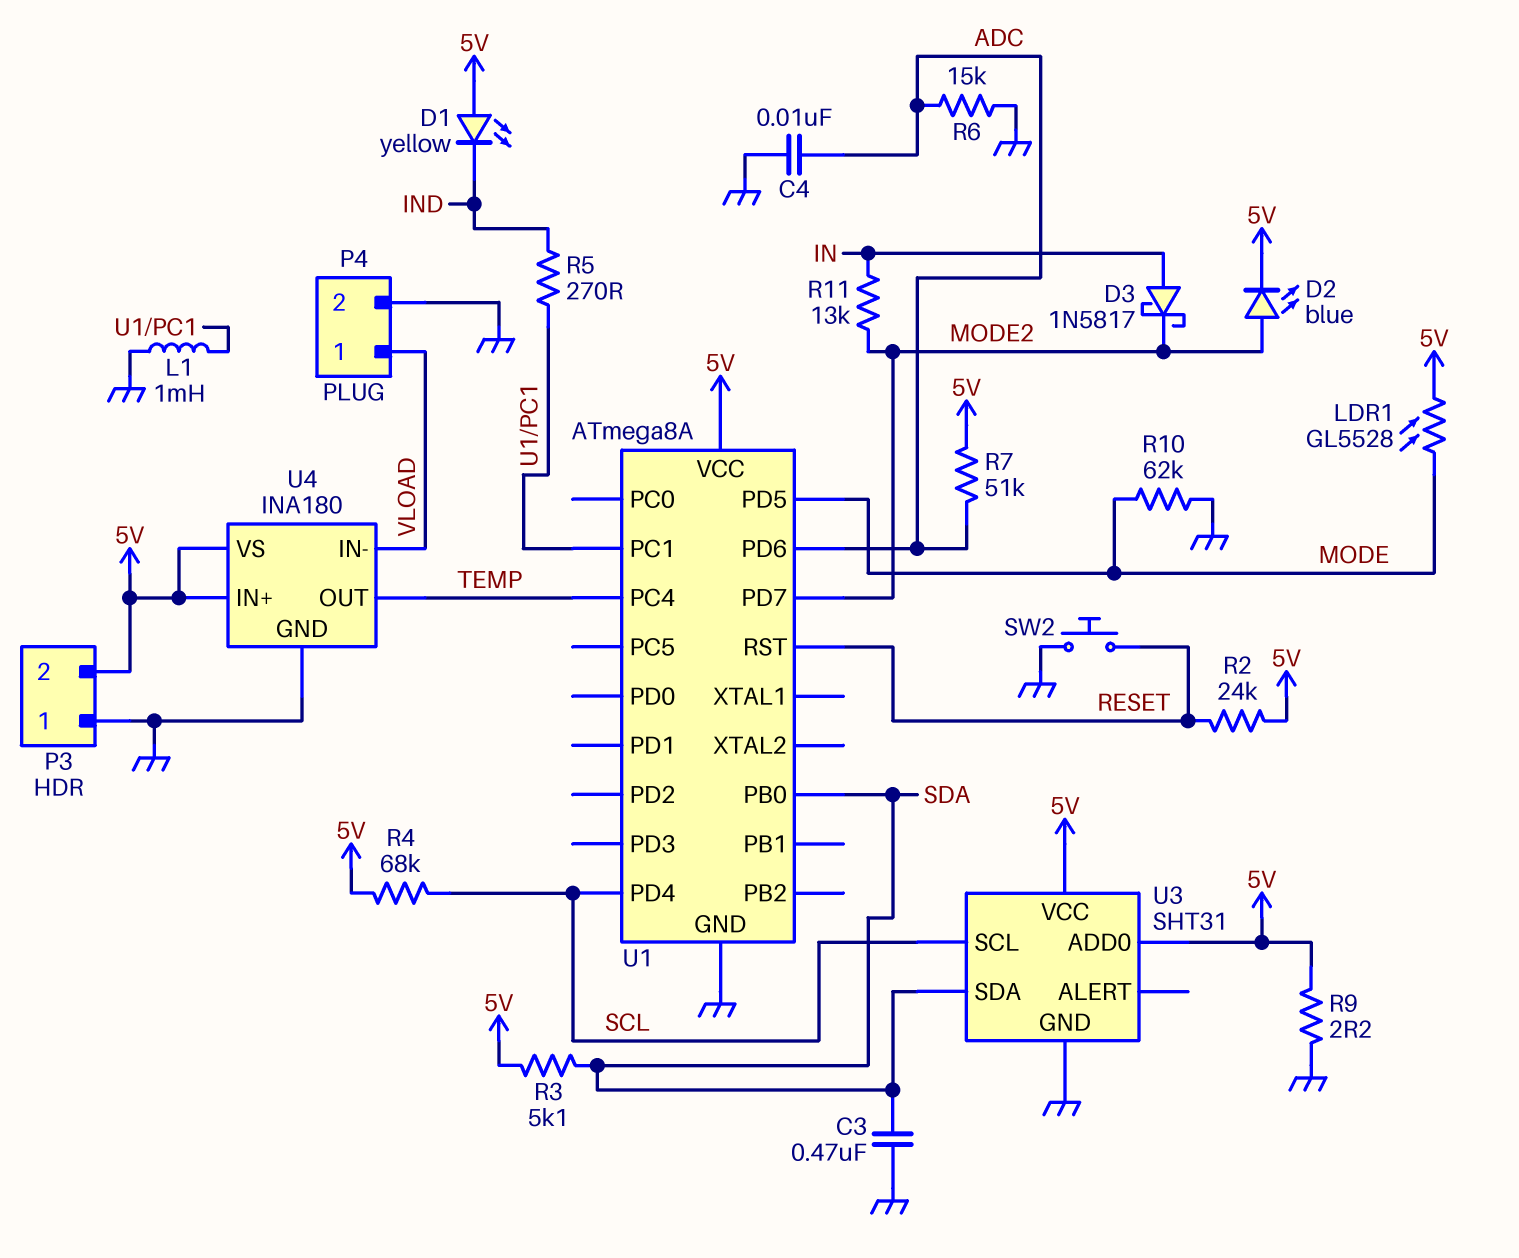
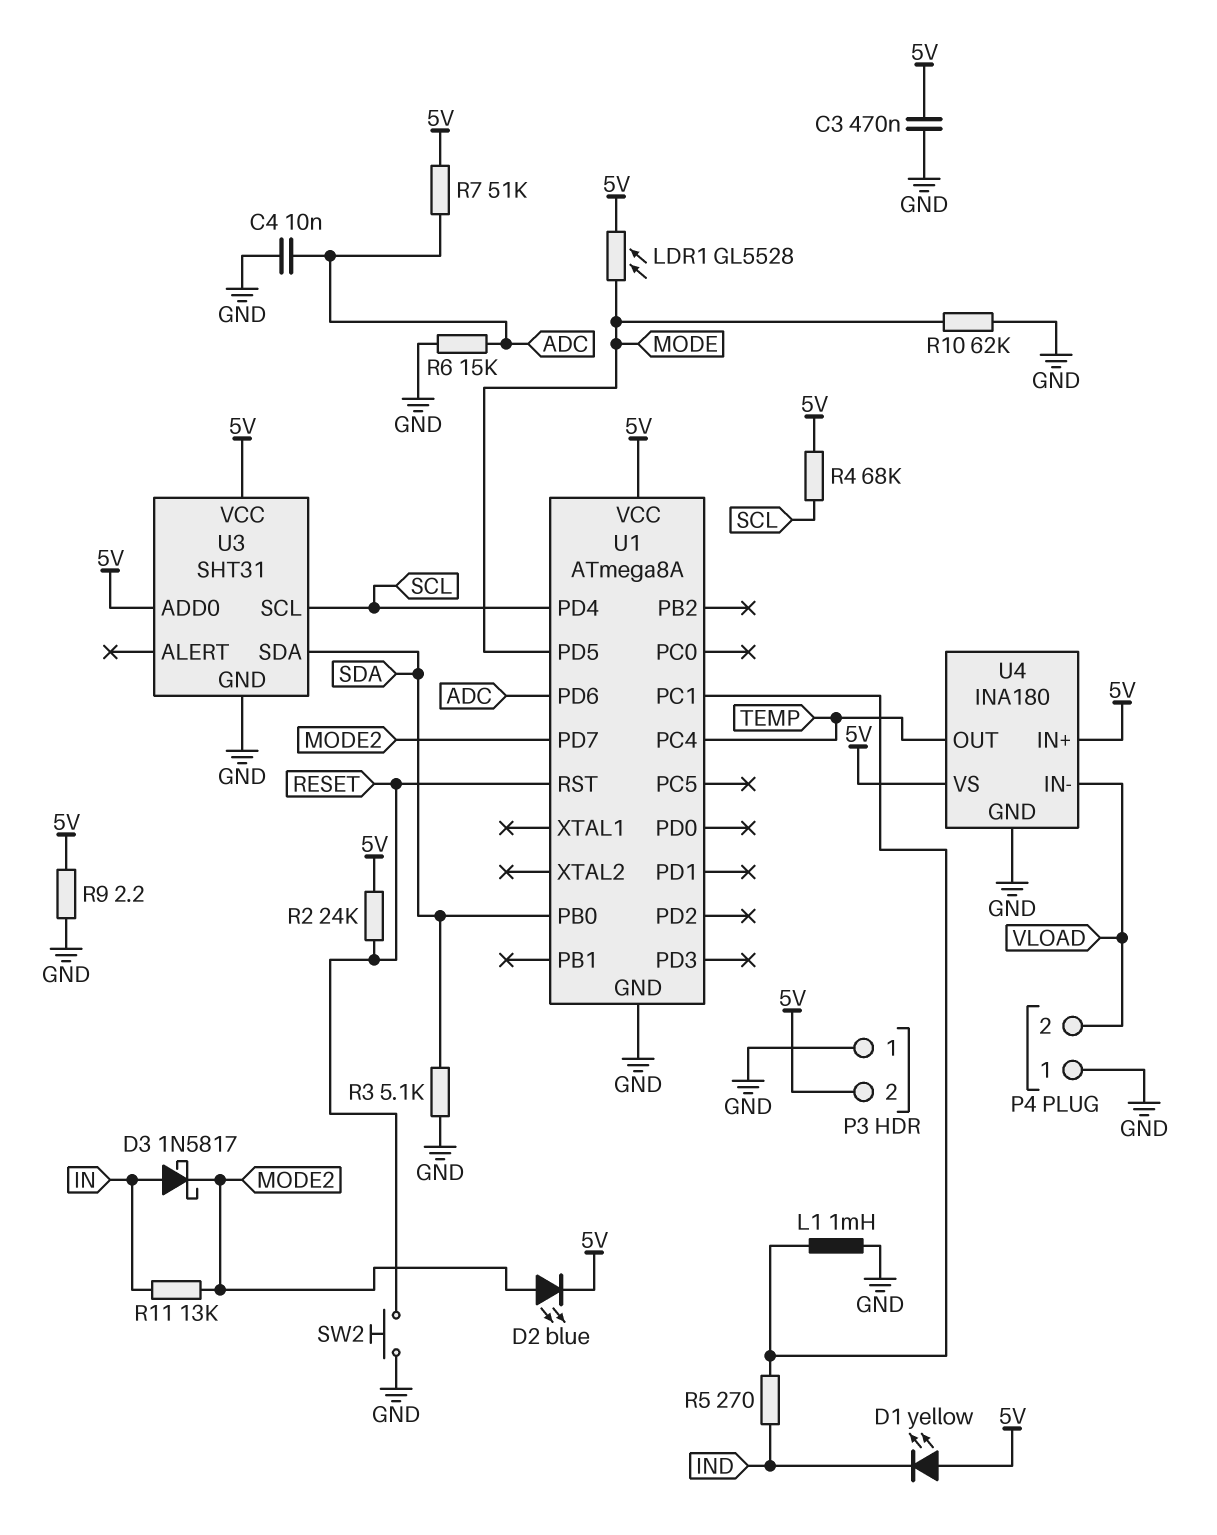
C3: 470nF (GND, SDA) -> 470nF (5V, GND)
P4 pin 1: VLOAD -> GND
P4 pin 2: GND -> VLOAD
R3: 5.1k (5V, SDA) -> 5.1k (GND, SDA)

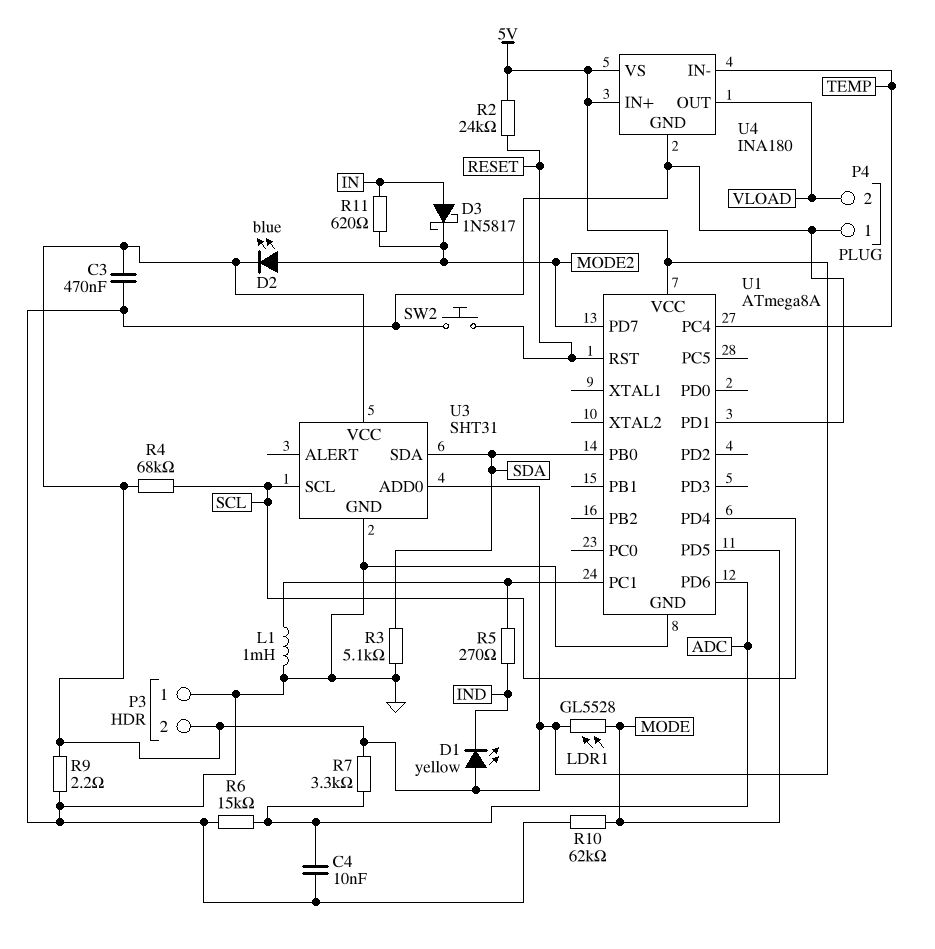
R7: 51k (5V, ADC) -> 3.3k (5V, ADC)
R11: 13k (IN, MODE2) -> 620 (IN, MODE2)
U1 pin PD1: none -> GND
U4 pin IN-: VLOAD -> TEMP
U4 pin OUT: TEMP -> VLOAD

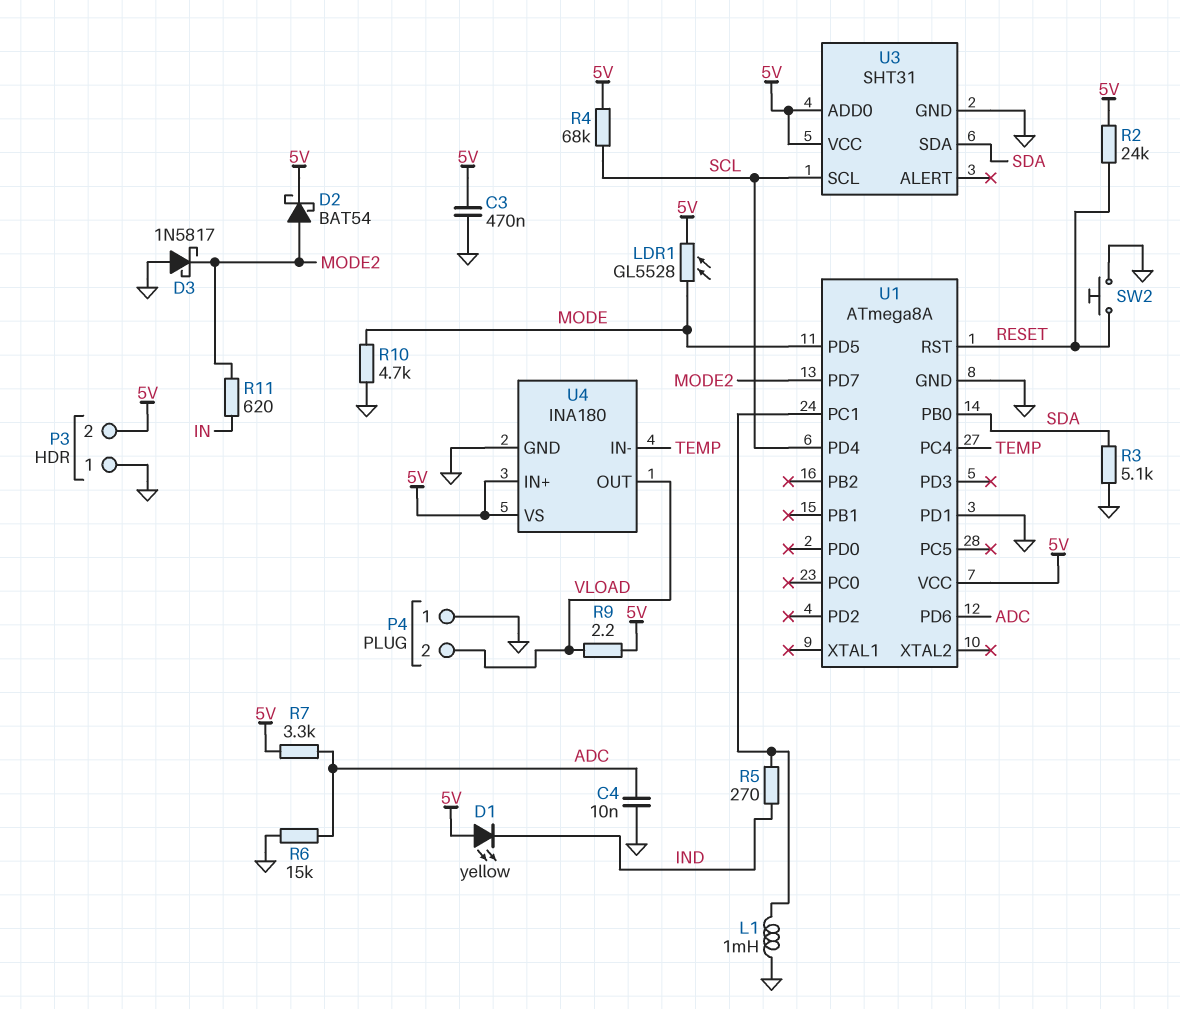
D2: LED blue (A MODE2, K 5V) -> schottky BAT54 (A MODE2, K 5V)
D3: schottky 1N5817 (A IN, K MODE2) -> schottky 1N5817 (A GND, K MODE2)
R9: 2.2 (5V, GND) -> 2.2 (5V, VLOAD)
R10: 62k (GND, MODE) -> 4.7k (GND, MODE)

